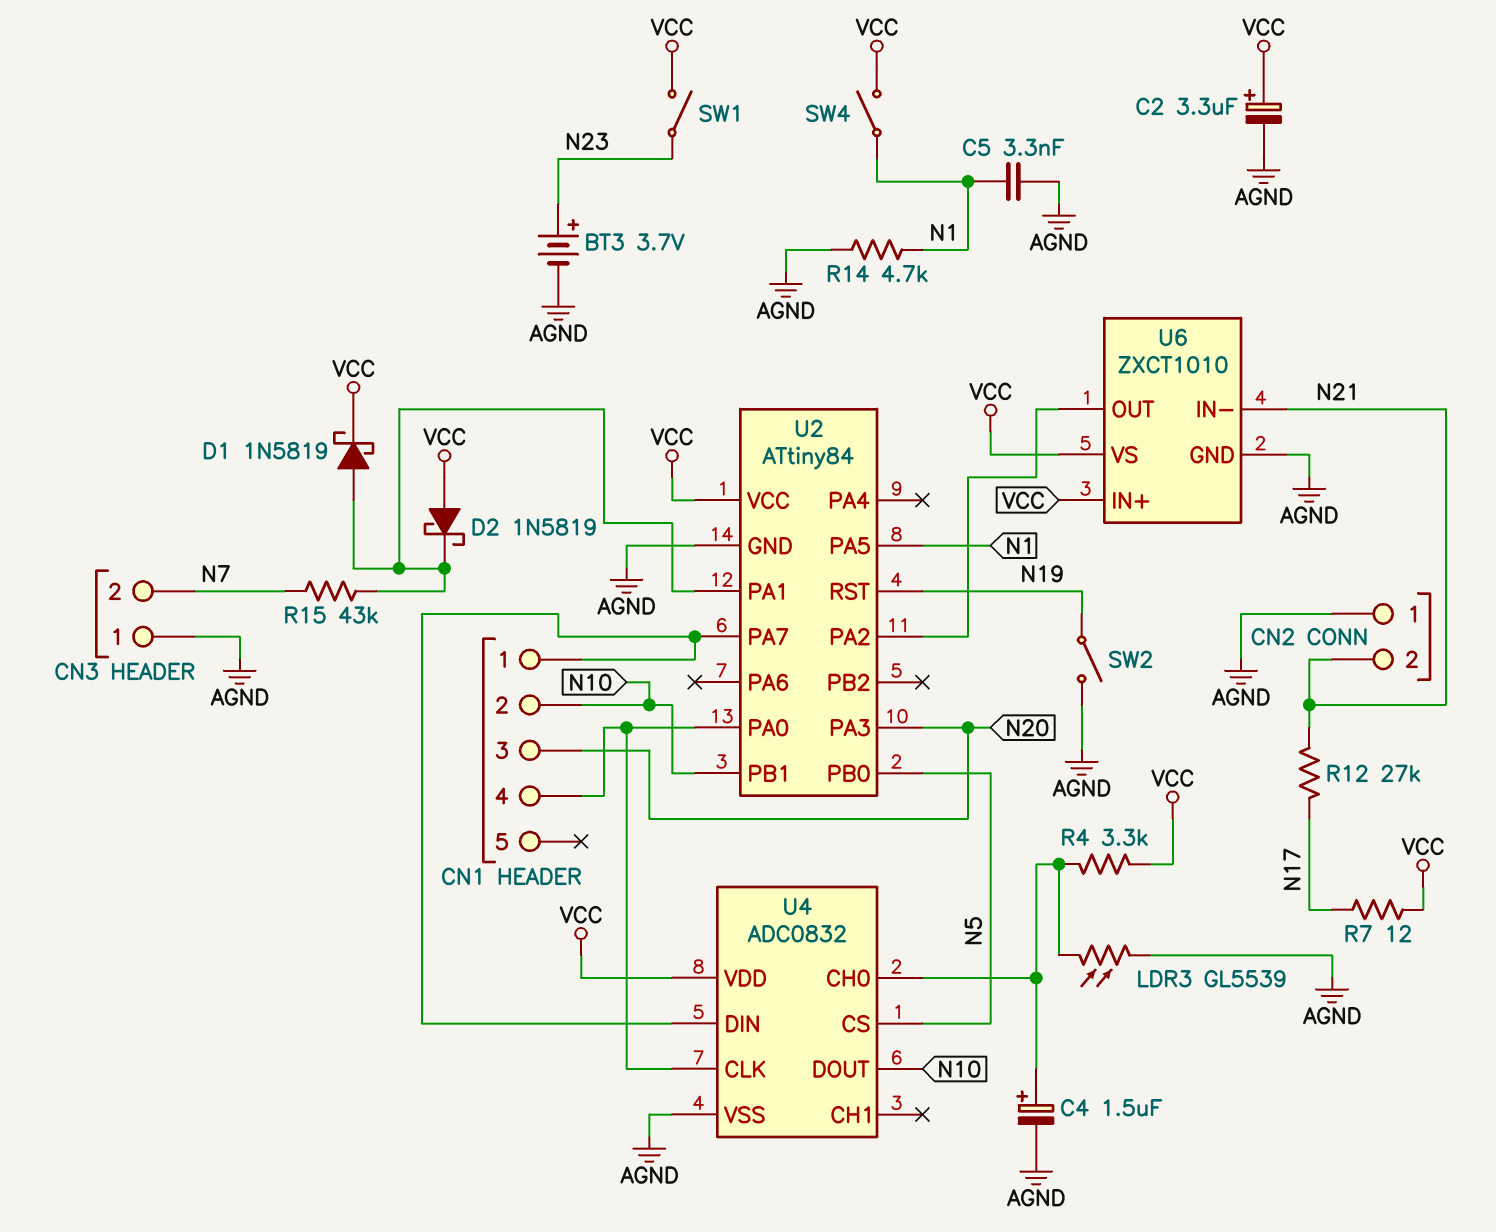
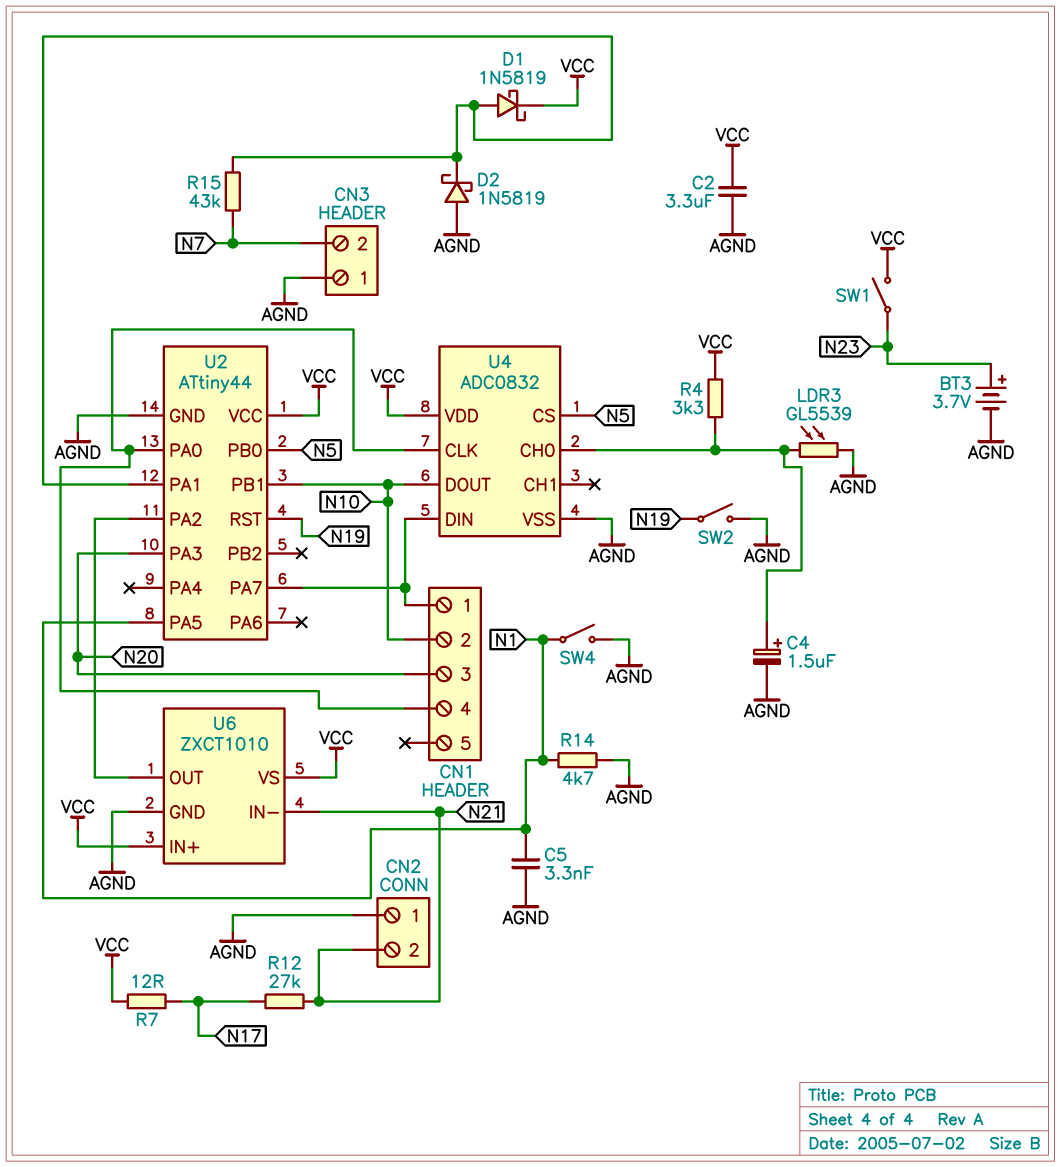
C2: 3.3uF (plus VCC, minus AGND) -> 3.3uF (AGND, VCC)
D2: schottky 1N5819 (A VCC, K U2/PA1) -> schottky 1N5819 (A AGND, K U2/PA1)
SW4: switch (N1, VCC) -> switch (AGND, N1)
U2: ATtiny84 -> ATtiny44

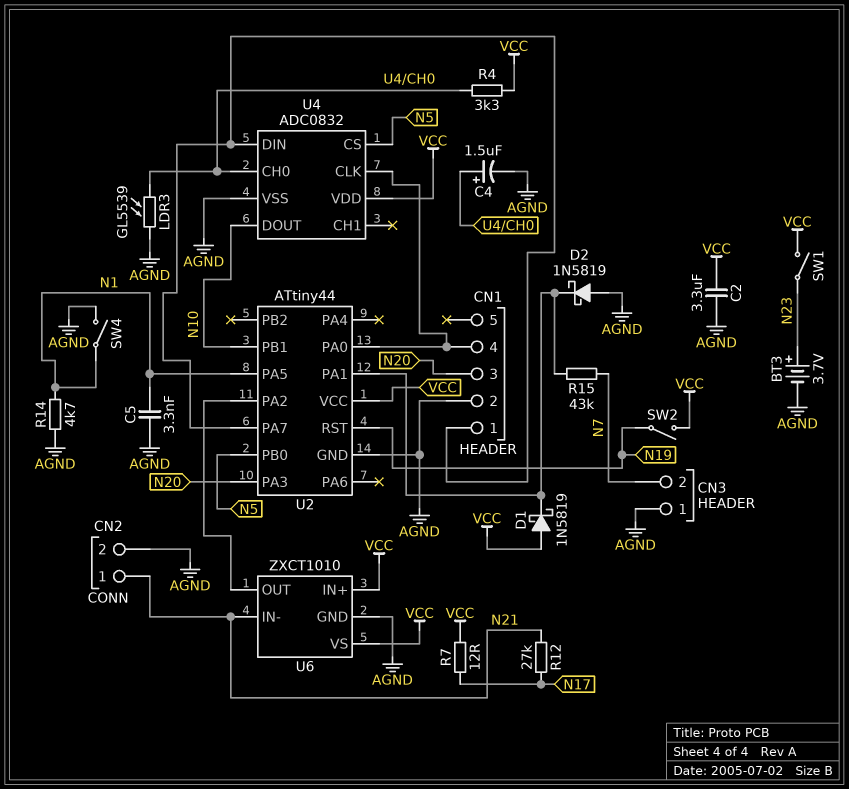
CN1 pin 2: N10 -> AGND
CN2 pin 1: AGND -> N21
CN2 pin 2: N21 -> AGND
D1: schottky 1N5819 (A U2/PA1, K VCC) -> schottky 1N5819 (A VCC, K U2/PA1)
SW2: switch (AGND, N19) -> switch (N19, VCC)

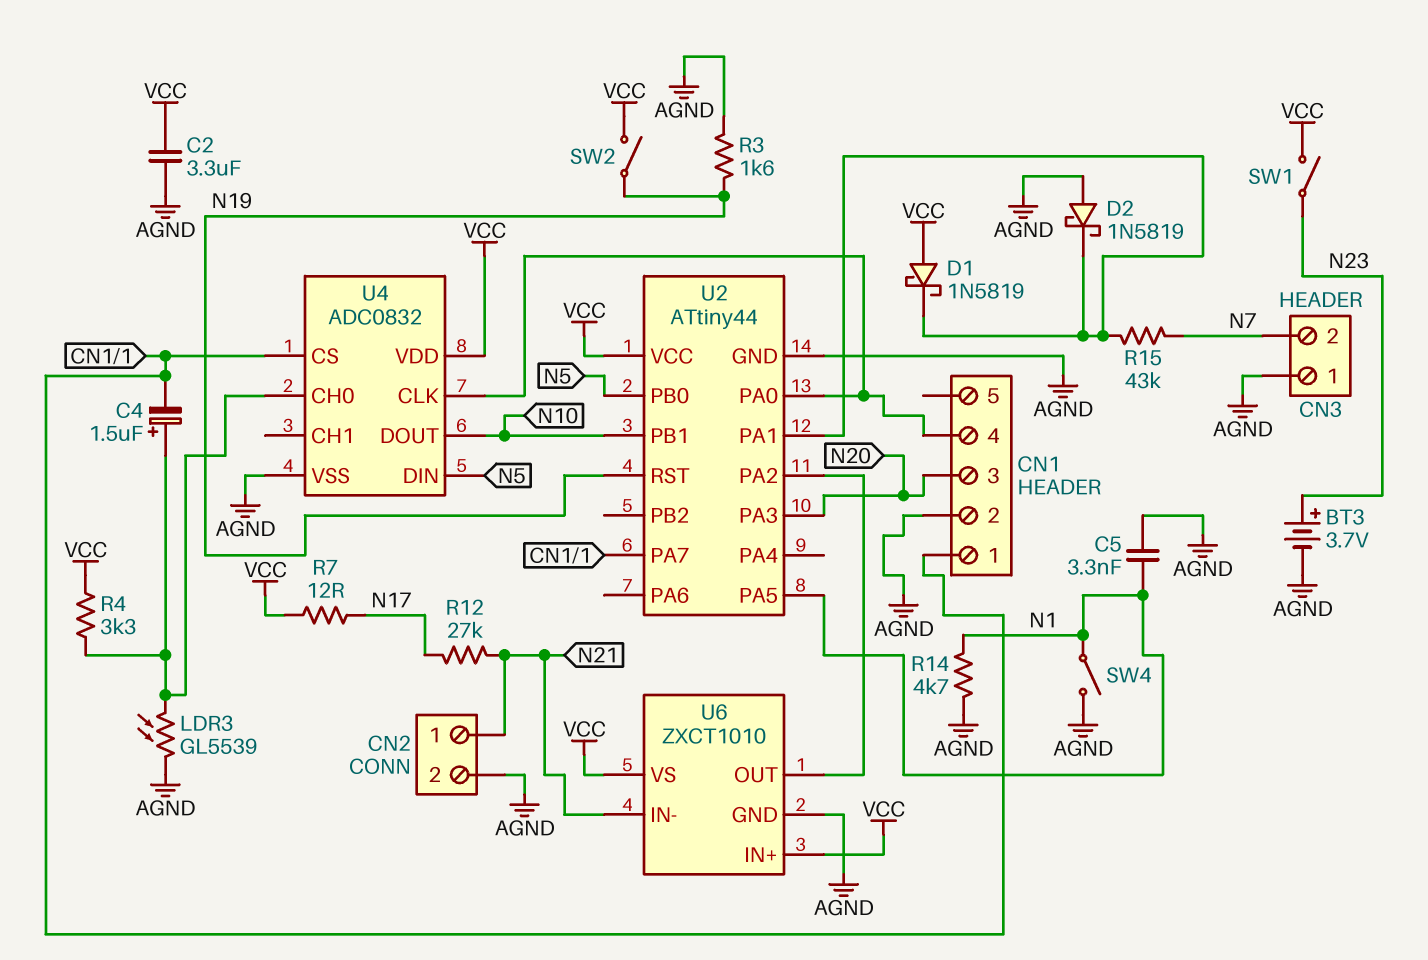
C4: 1.5uF (plus U4/CH0, minus AGND) -> 1.5uF (plus U4/CH0, minus CN1/1)
R3: none -> 1.6k (AGND, N19)
U4 pin CS: N5 -> CN1/1
U4 pin DIN: CN1/1 -> N5

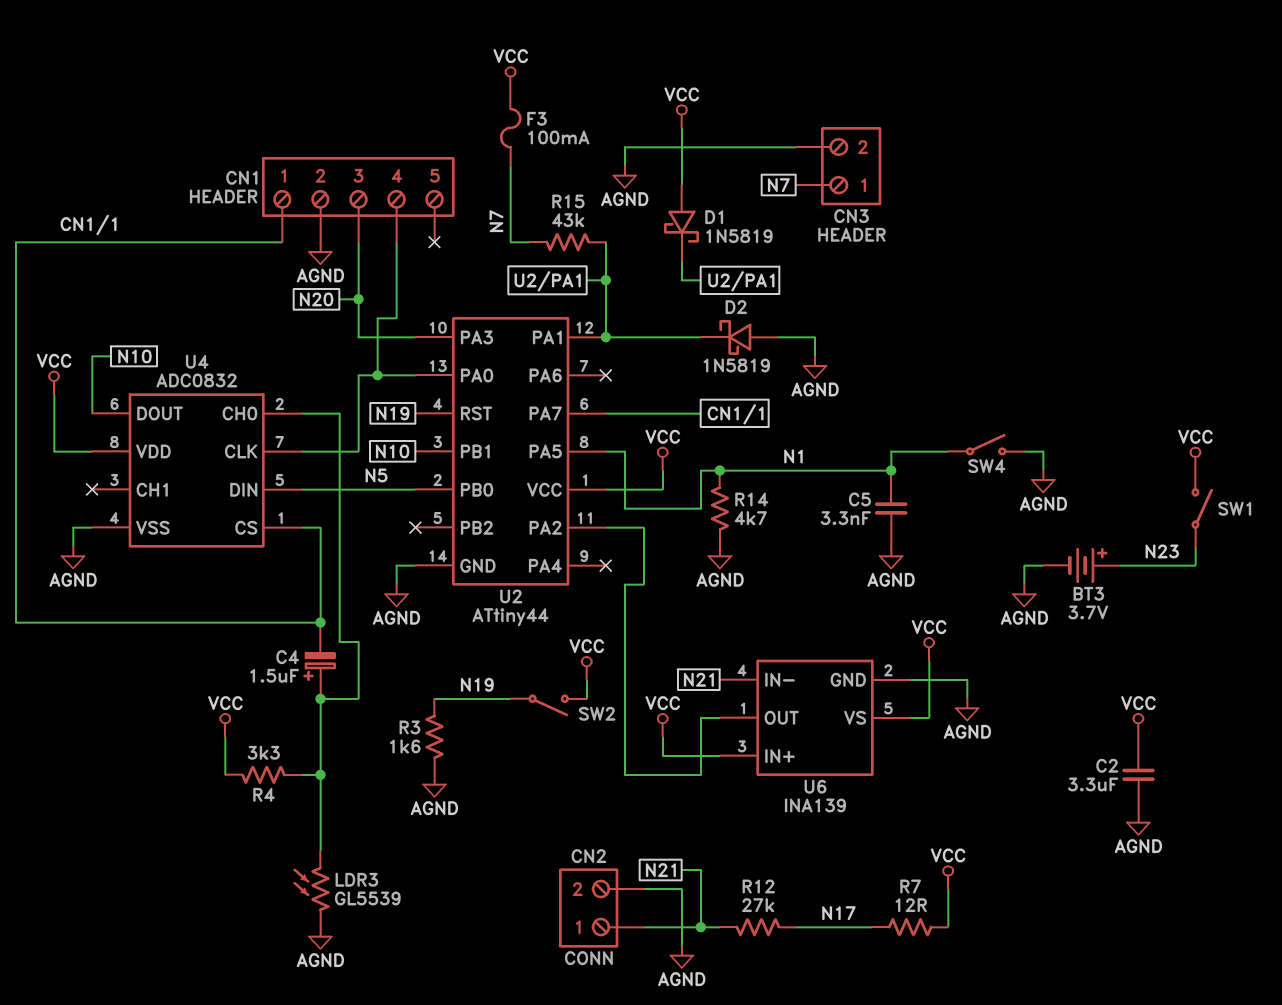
CN3 pin 1: AGND -> N7
CN3 pin 2: N7 -> AGND
F3: none -> 100mA (N7, VCC)
U6: ZXCT1010 -> INA139

